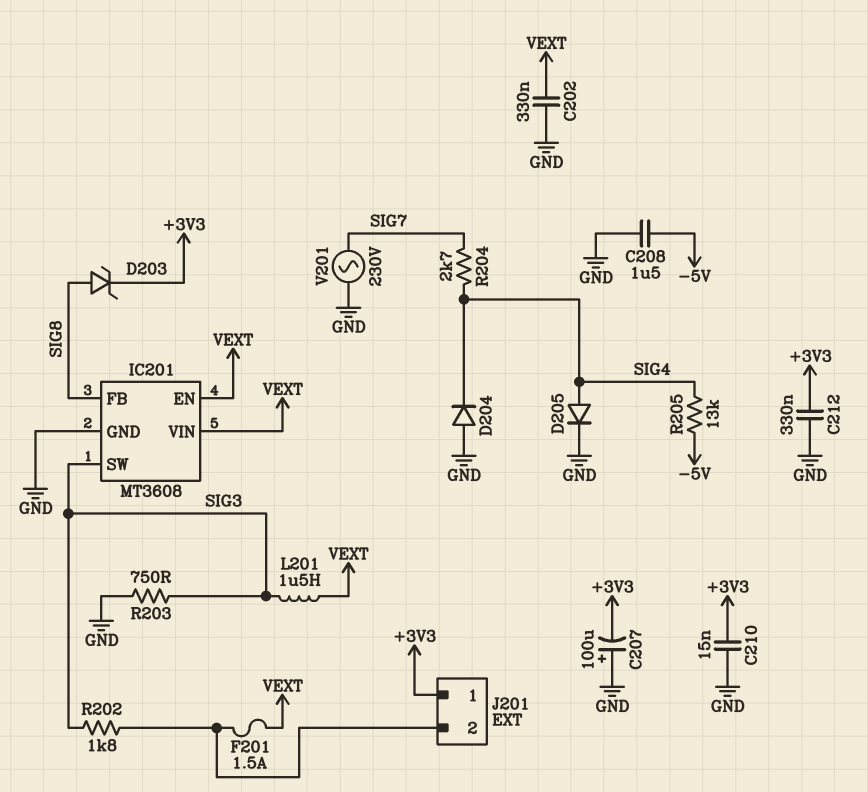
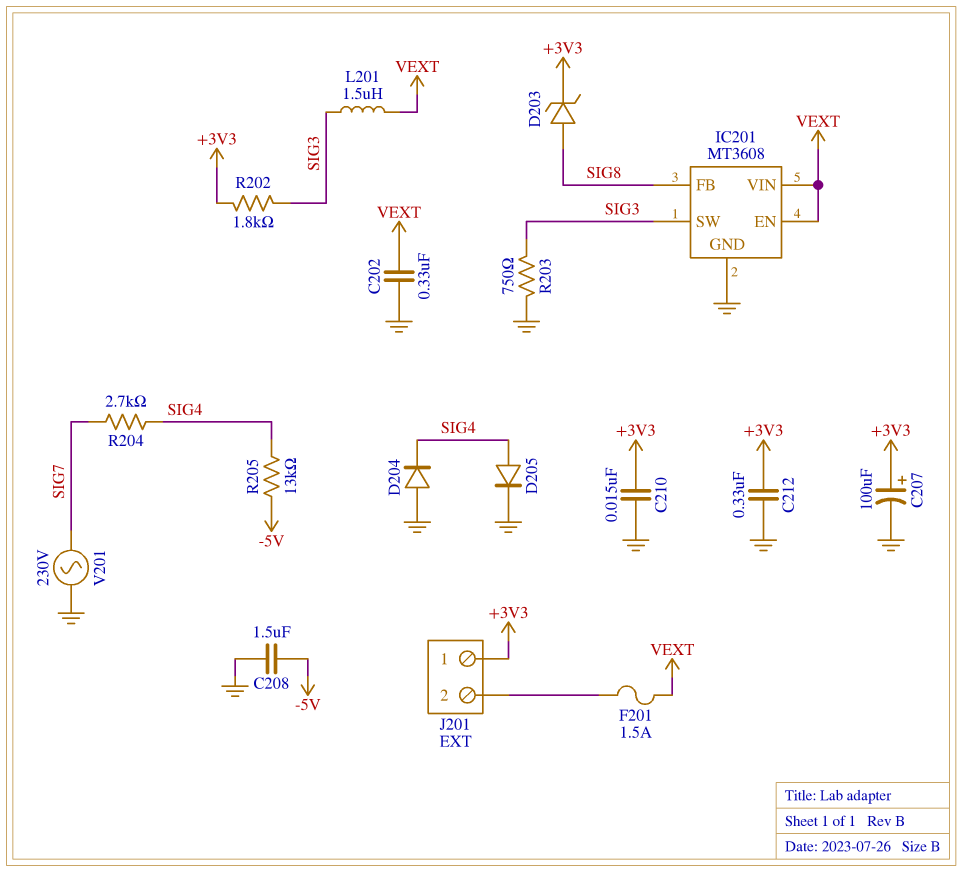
C207: 100uF (plus GND, minus +3V3) -> 100uF (plus +3V3, minus GND)
R202: 1.8k (J201/2, SIG3) -> 1.8k (+3V3, SIG3)

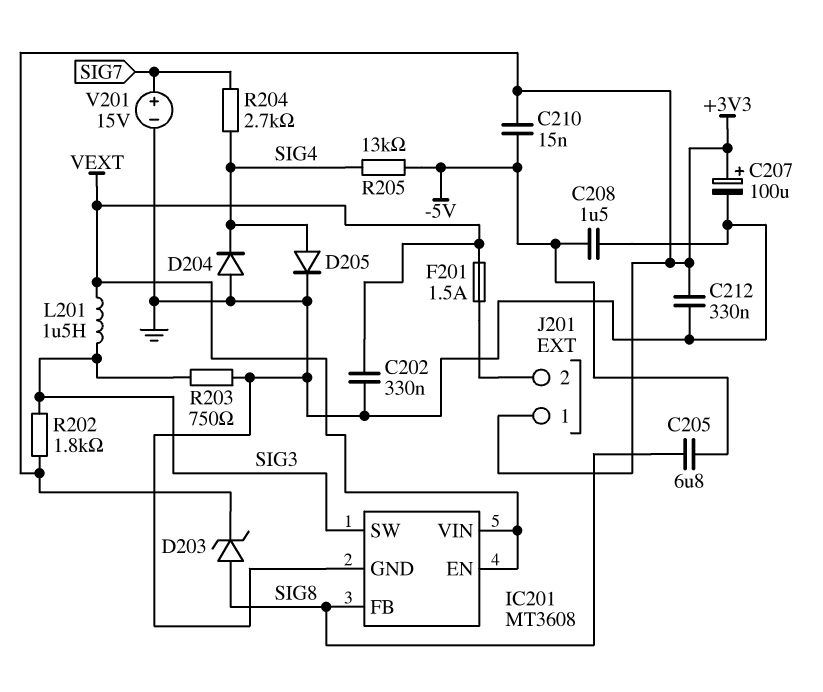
C205: none -> 6.8uF (-5V, SIG8)
C210: 15nF (+3V3, GND) -> 15nF (+3V3, -5V)
V201: AC 230V (GND, SIG7) -> 15V (plus SIG7, minus GND)

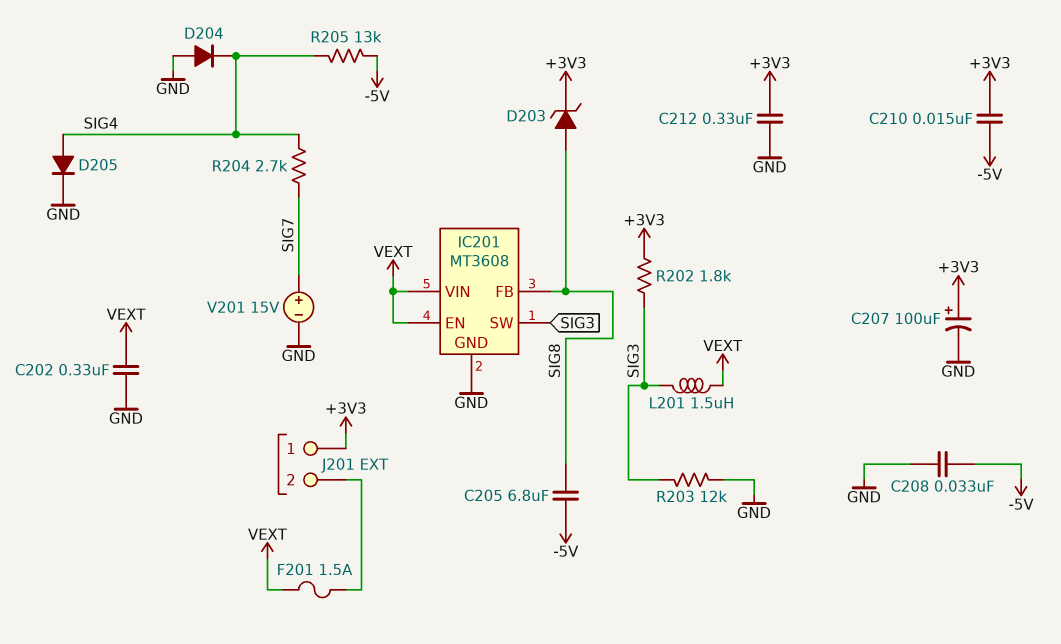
C208: 1.5uF (-5V, GND) -> 33nF (-5V, GND)
R203: 750 (GND, SIG3) -> 12k (GND, SIG3)

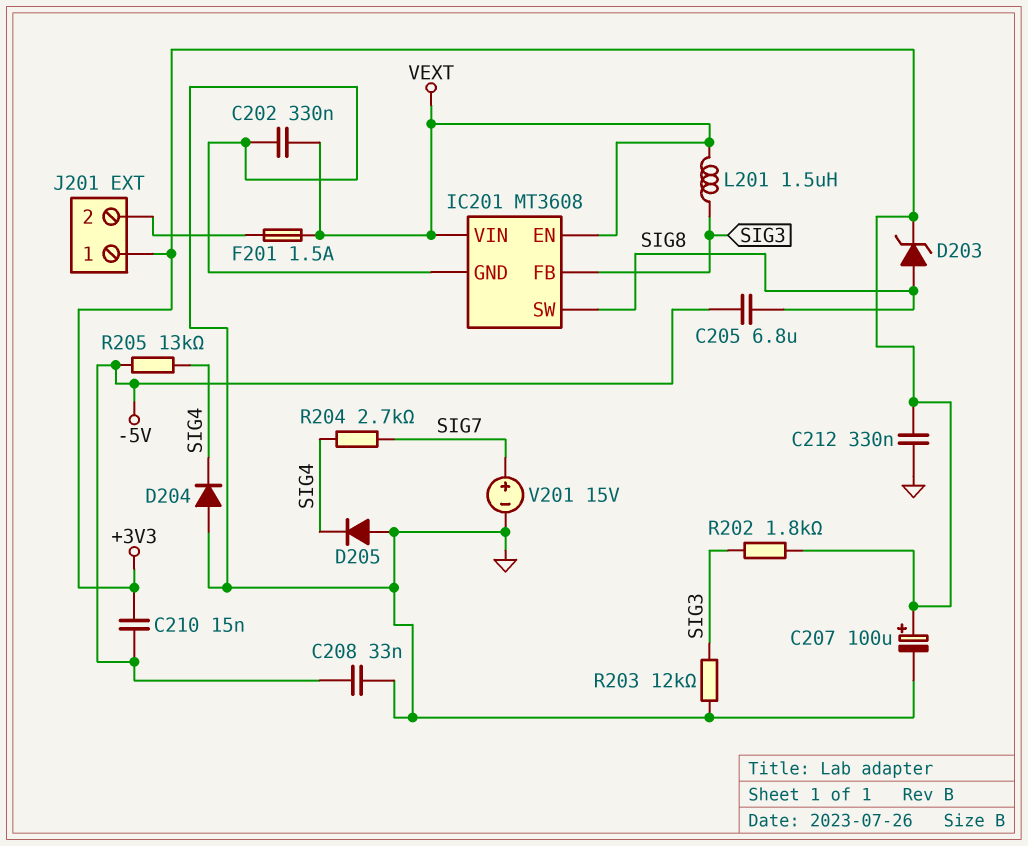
D205: diode (A SIG4, K GND) -> diode (A GND, K SIG4)
IC201 pin FB: SIG8 -> SIG3
IC201 pin SW: SIG3 -> SIG8

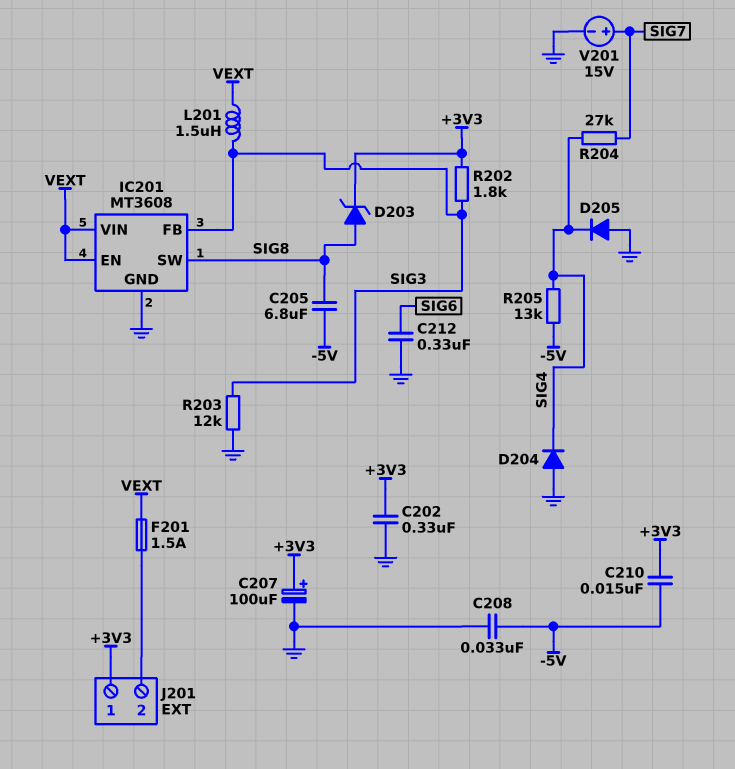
C202: 330nF (GND, VEXT) -> 330nF (+3V3, GND)
C212: 330nF (+3V3, GND) -> 330nF (GND, SIG6)
R204: 2.7k (SIG4, SIG7) -> 27k (SIG4, SIG7)

